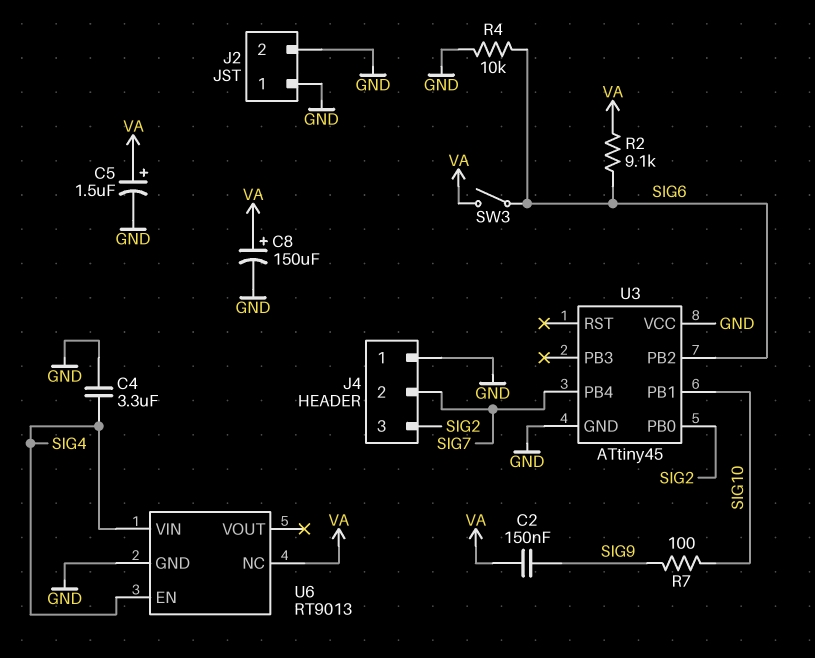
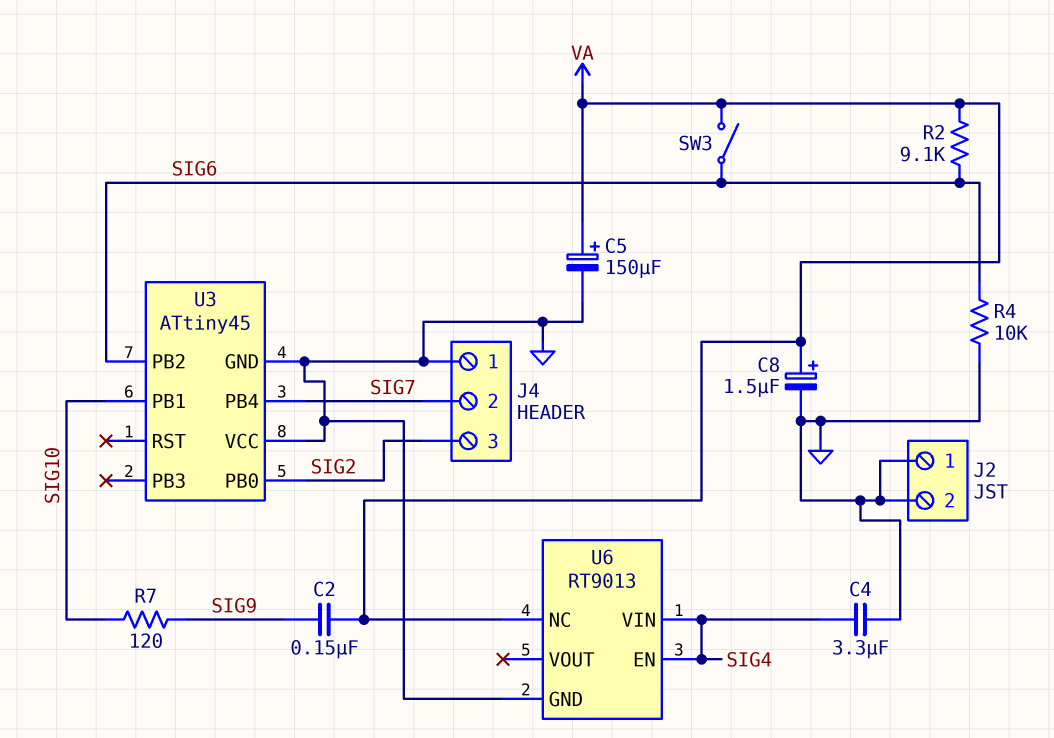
C5: 1.5uF (plus VA, minus GND) -> 150uF (plus VA, minus GND)
C8: 150uF (plus VA, minus GND) -> 1.5uF (plus VA, minus GND)
R7: 100 (SIG9, SIG10) -> 120 (SIG9, SIG10)

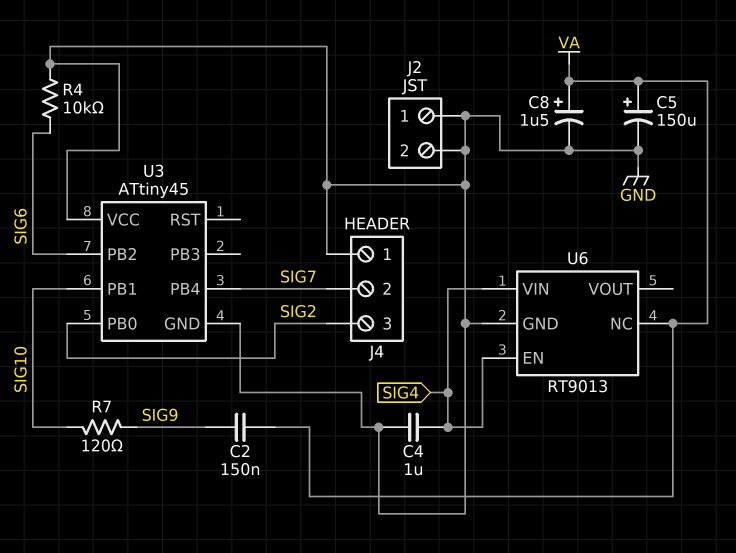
C4: 3.3uF (GND, SIG4) -> 1uF (GND, SIG4)
R2: 9.1k (SIG6, VA) -> none
SW3: switch (SIG6, VA) -> none

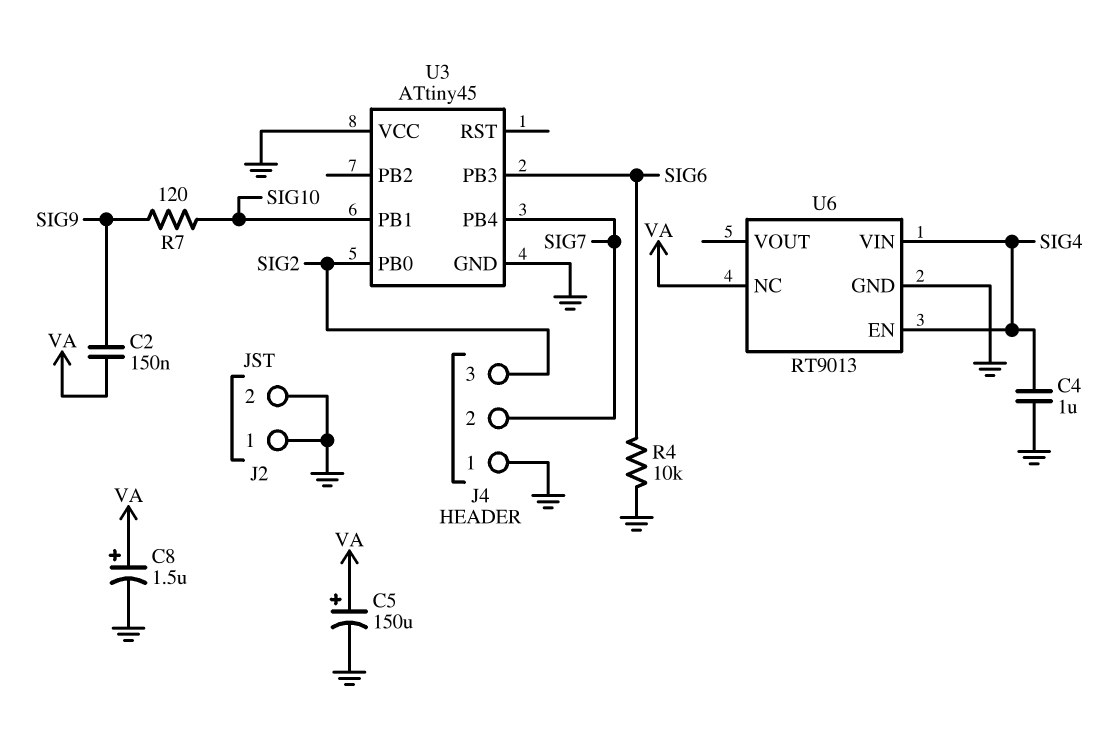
U3 pin PB2: SIG6 -> none
U3 pin PB3: none -> SIG6

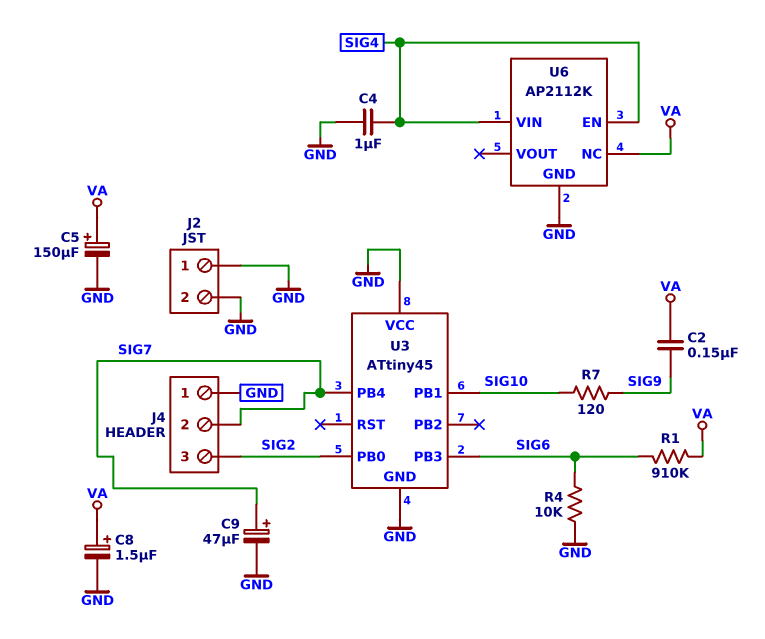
C9: none -> 47uF (plus SIG7, minus GND)
R1: none -> 910k (SIG6, VA)
U6: RT9013 -> AP2112K

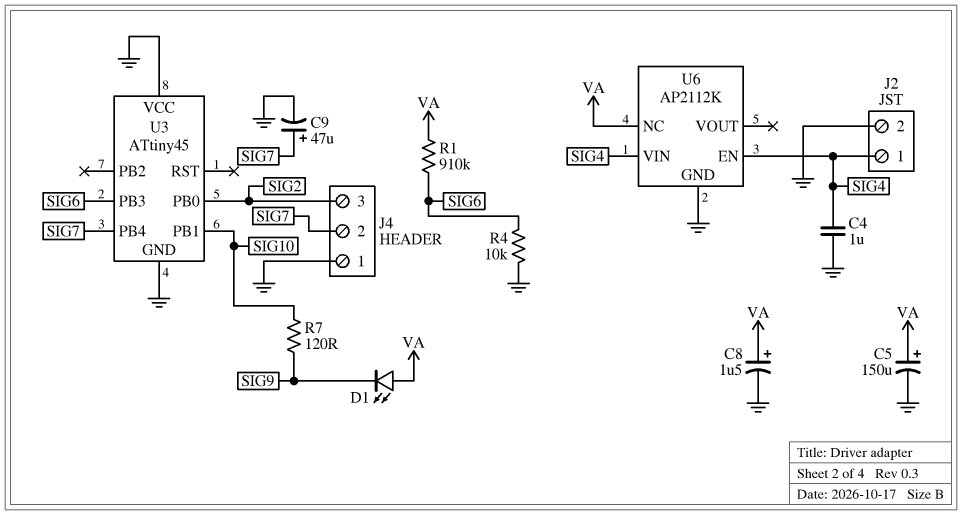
C2: 150nF (SIG9, VA) -> none
D1: none -> LED (A VA, K SIG9)
J2 pin 1: GND -> SIG4

